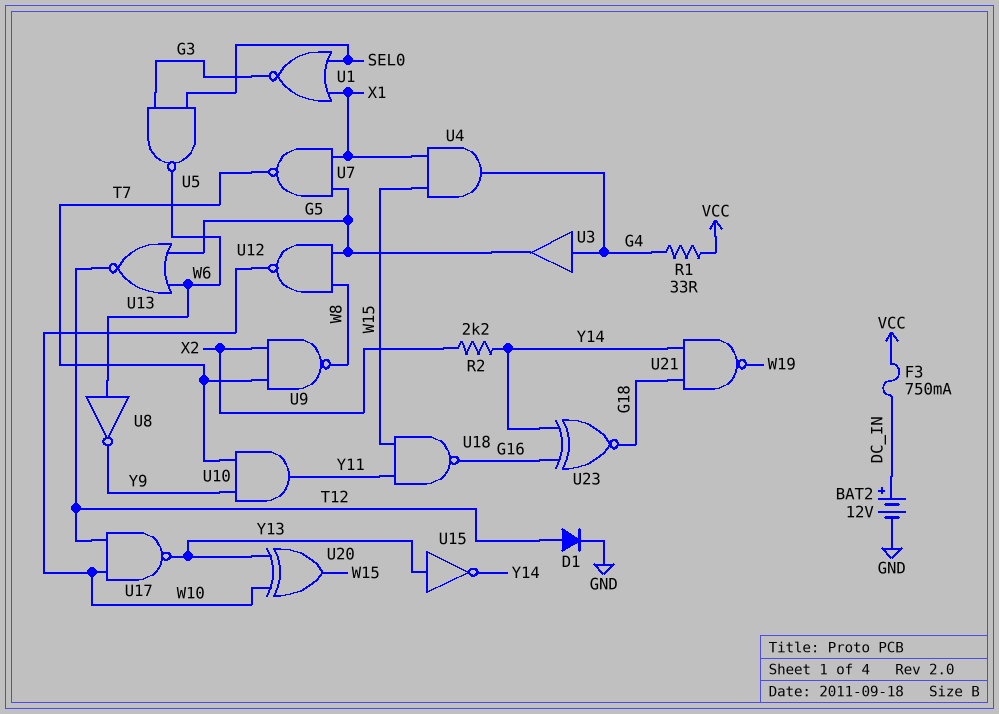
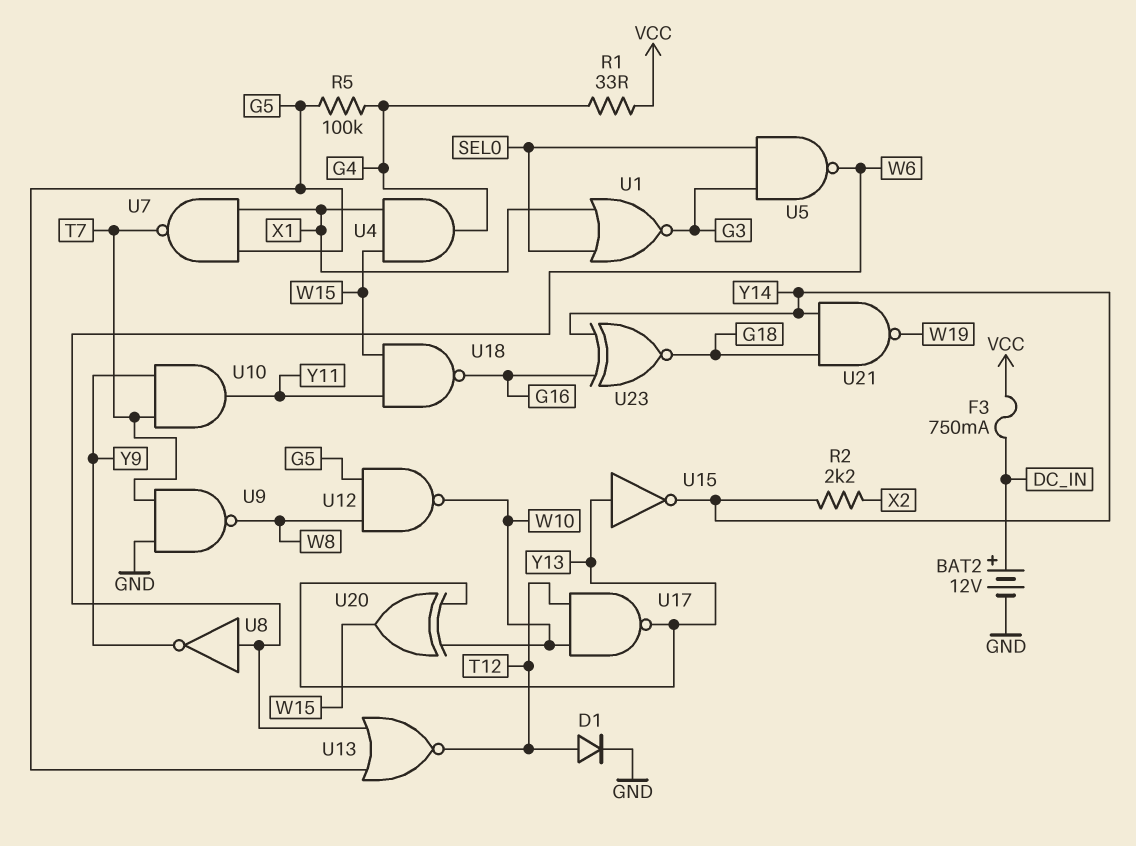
R5: none -> 100k (G4, G5)
U3: buffer (in G4, out G5) -> none
U9: NAND (in T7, in X2, out W8) -> NAND (in GND, in T7, out W8)

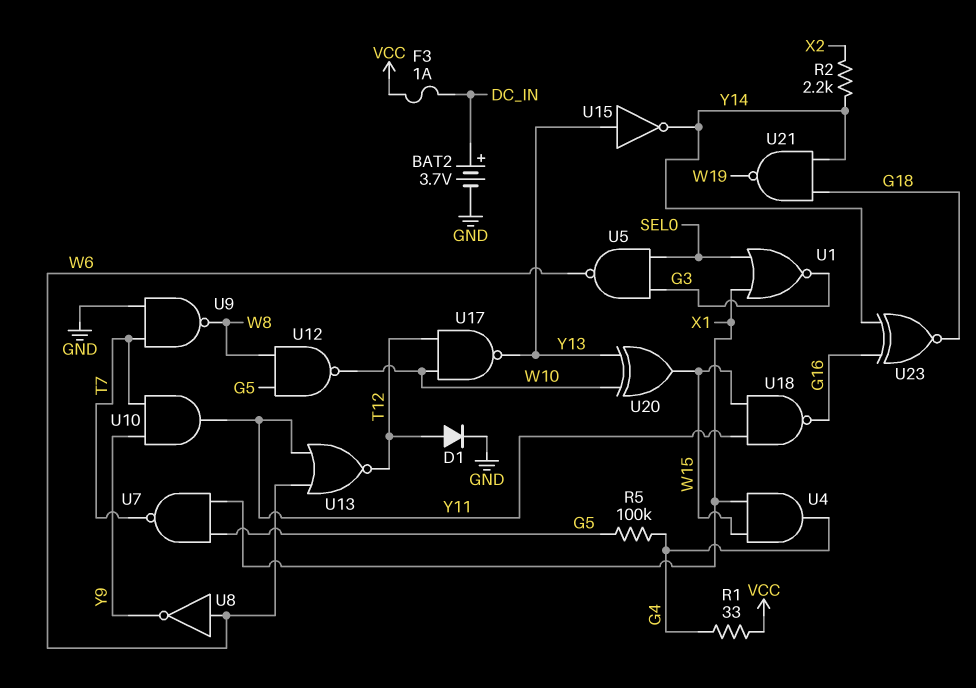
BAT2: 12V (plus DC_IN, minus GND) -> 3.7V (plus DC_IN, minus GND)
F3: 750mA (DC_IN, VCC) -> 1A (DC_IN, VCC)
U13: NOR (in G5, in W6, out T12) -> NOR (in W6, in Y11, out T12)

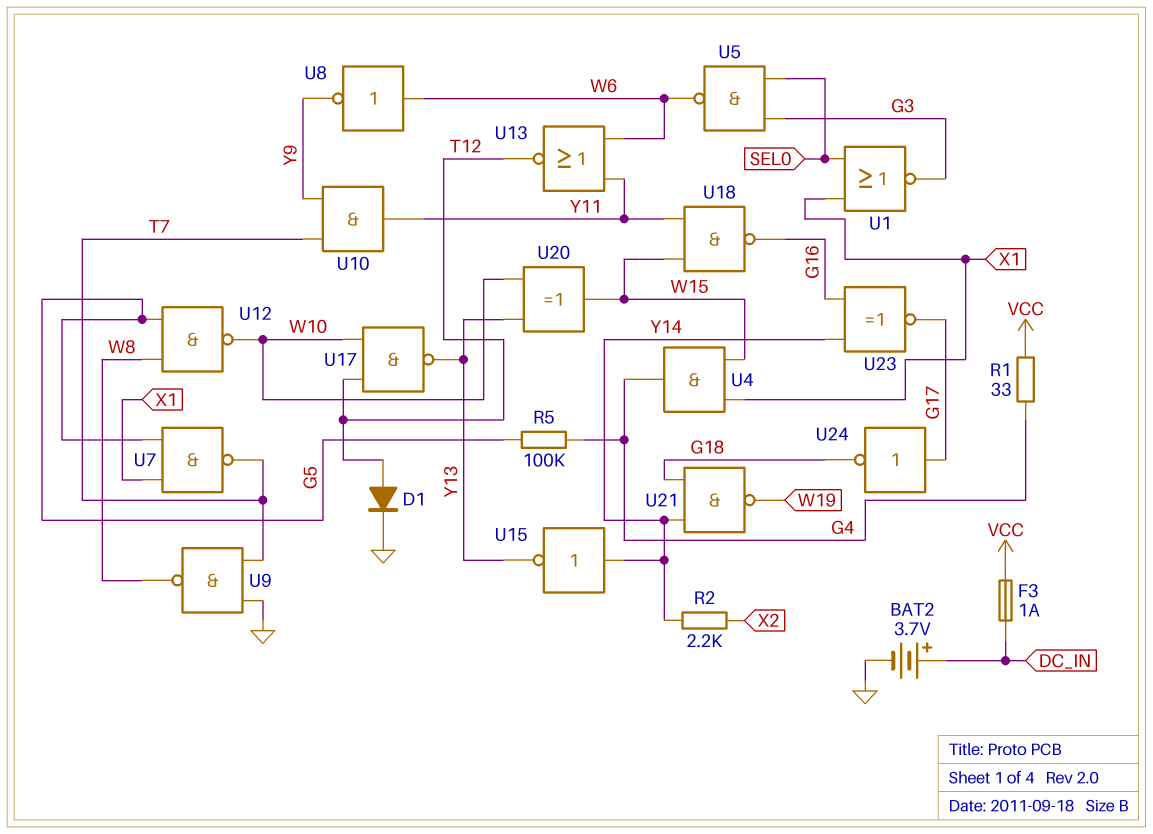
U15: NOT (in Y13, out Y14) -> NOT (in Y14, out Y13)
U23: XNOR (in G16, in Y14, out G18) -> XNOR (in G16, in Y14, out G17)
U24: none -> NOT (in G17, out G18)

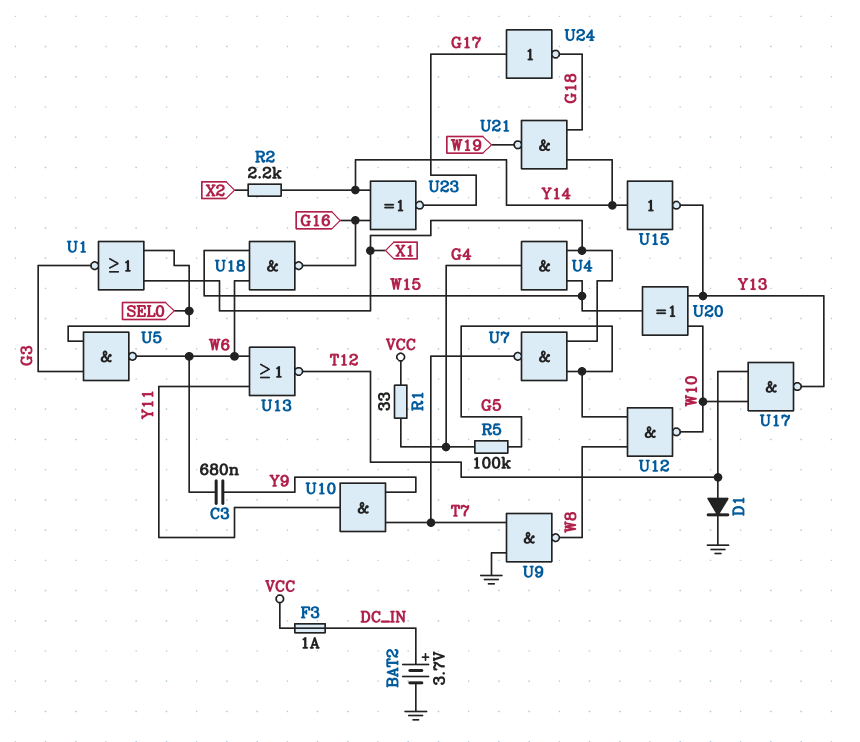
C3: none -> 680nF (W6, Y9)
U8: NOT (in W6, out Y9) -> none
U18: NAND (in W15, in Y11, out G16) -> NAND (in W6, in W15, out G16)

